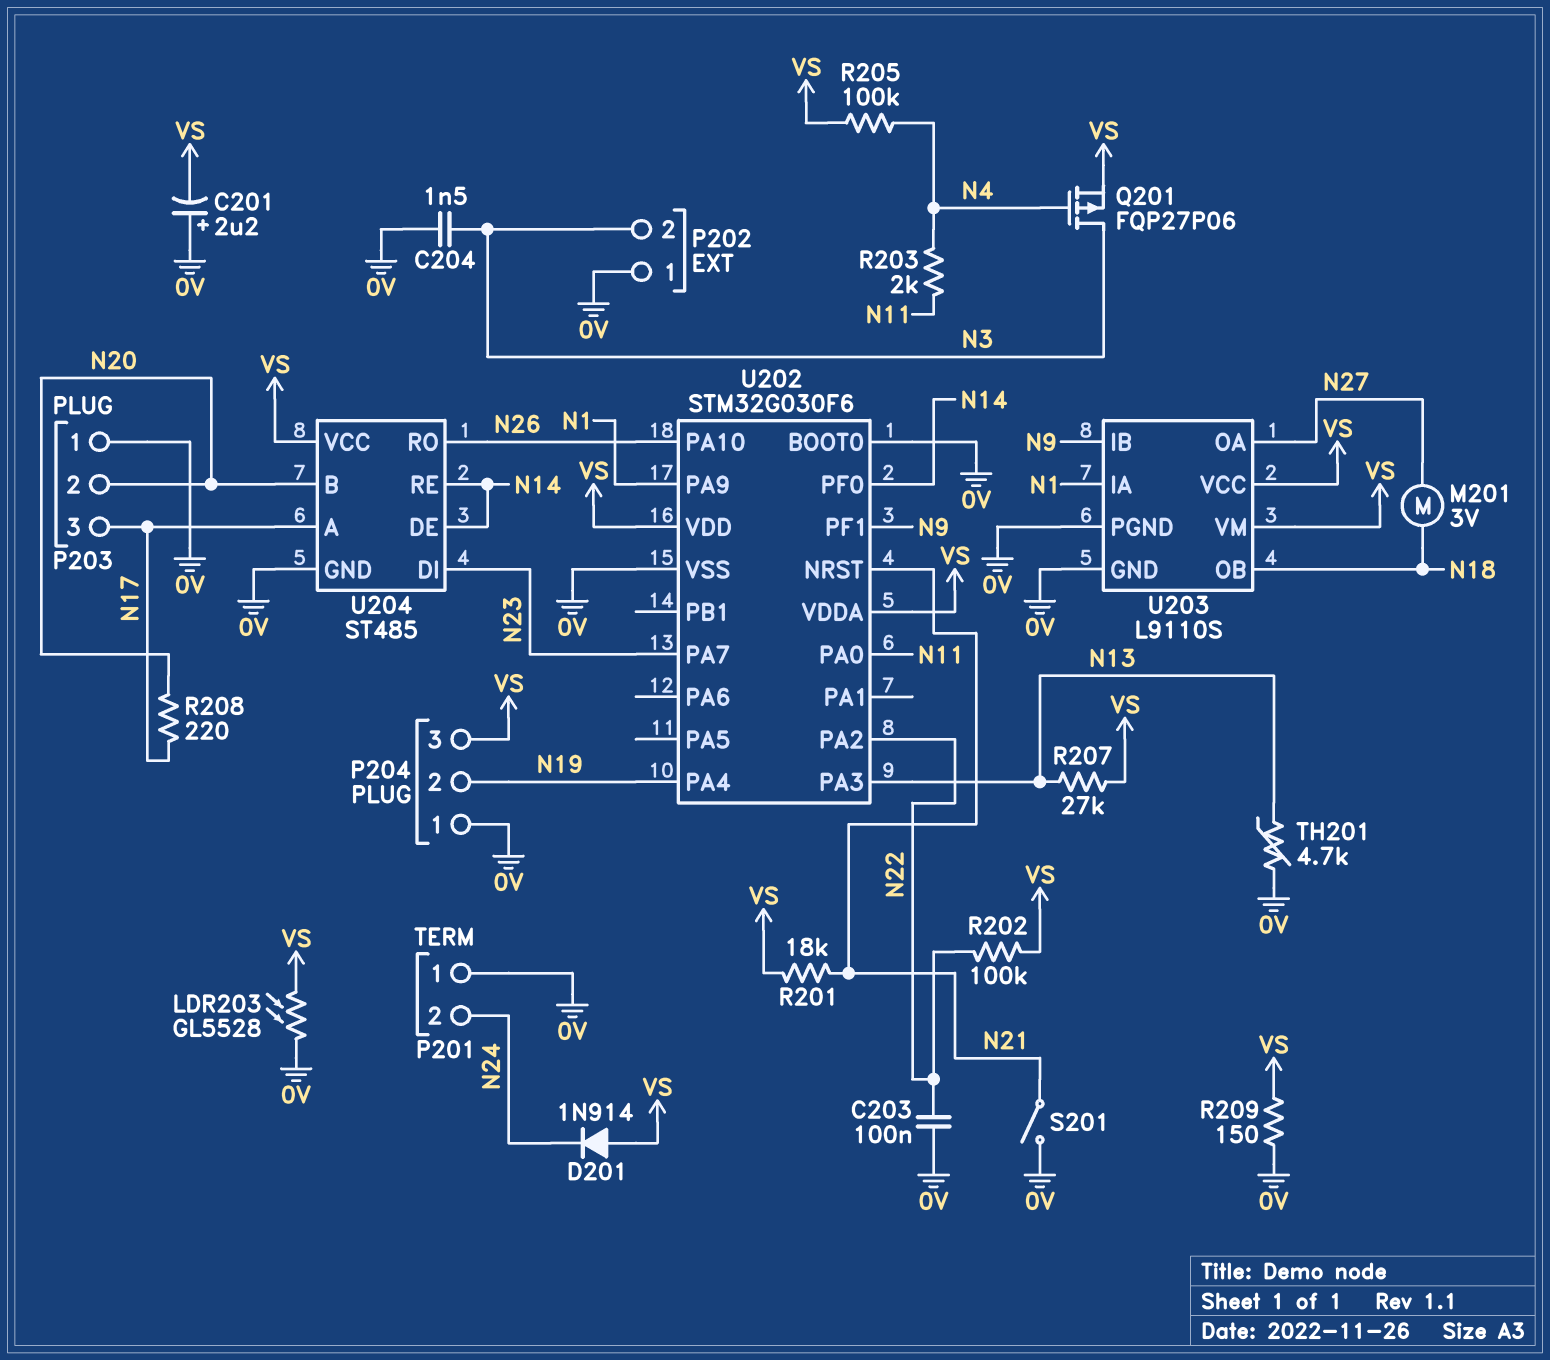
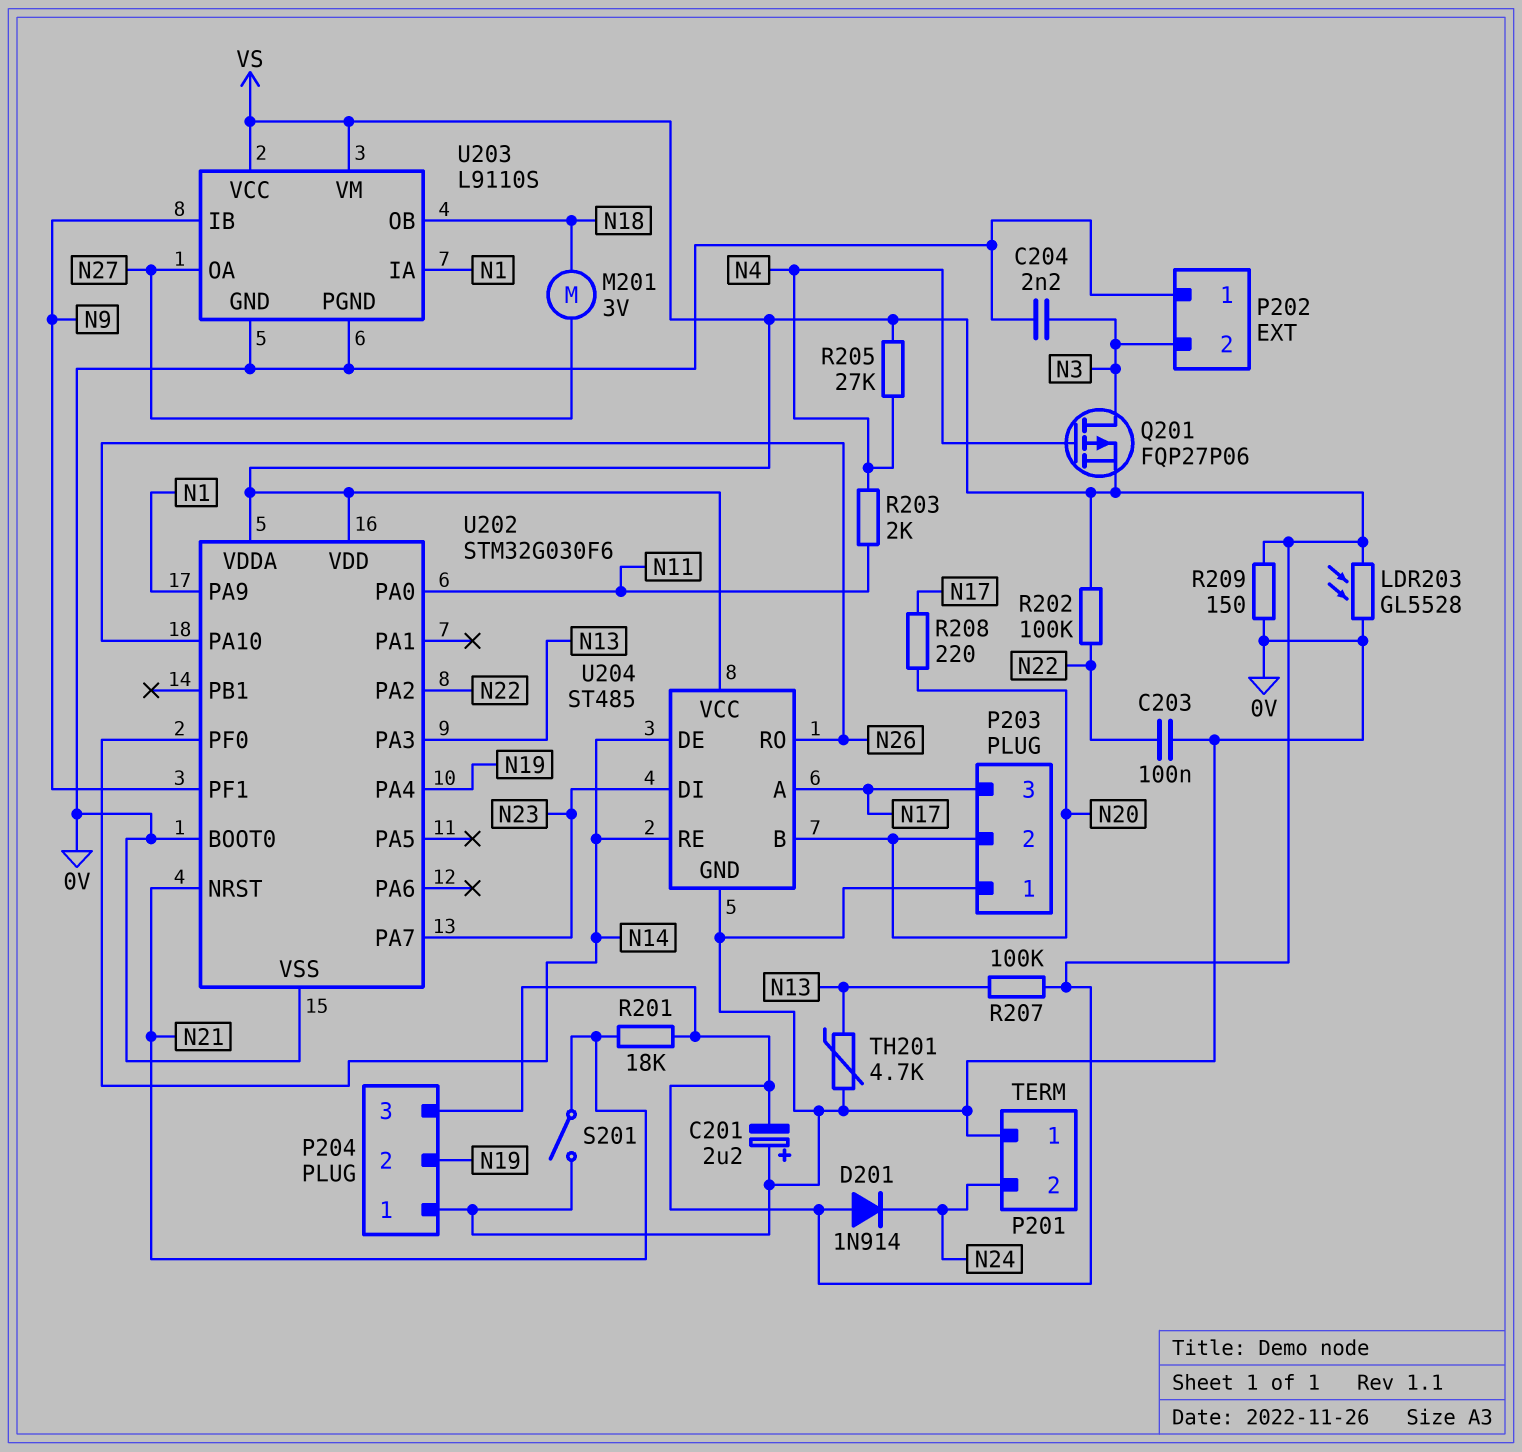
C204: 1.5nF (0V, N3) -> 2.2nF (0V, N3)
R205: 100k (N4, VS) -> 27k (N4, VS)
R207: 27k (N13, VS) -> 100k (N13, VS)

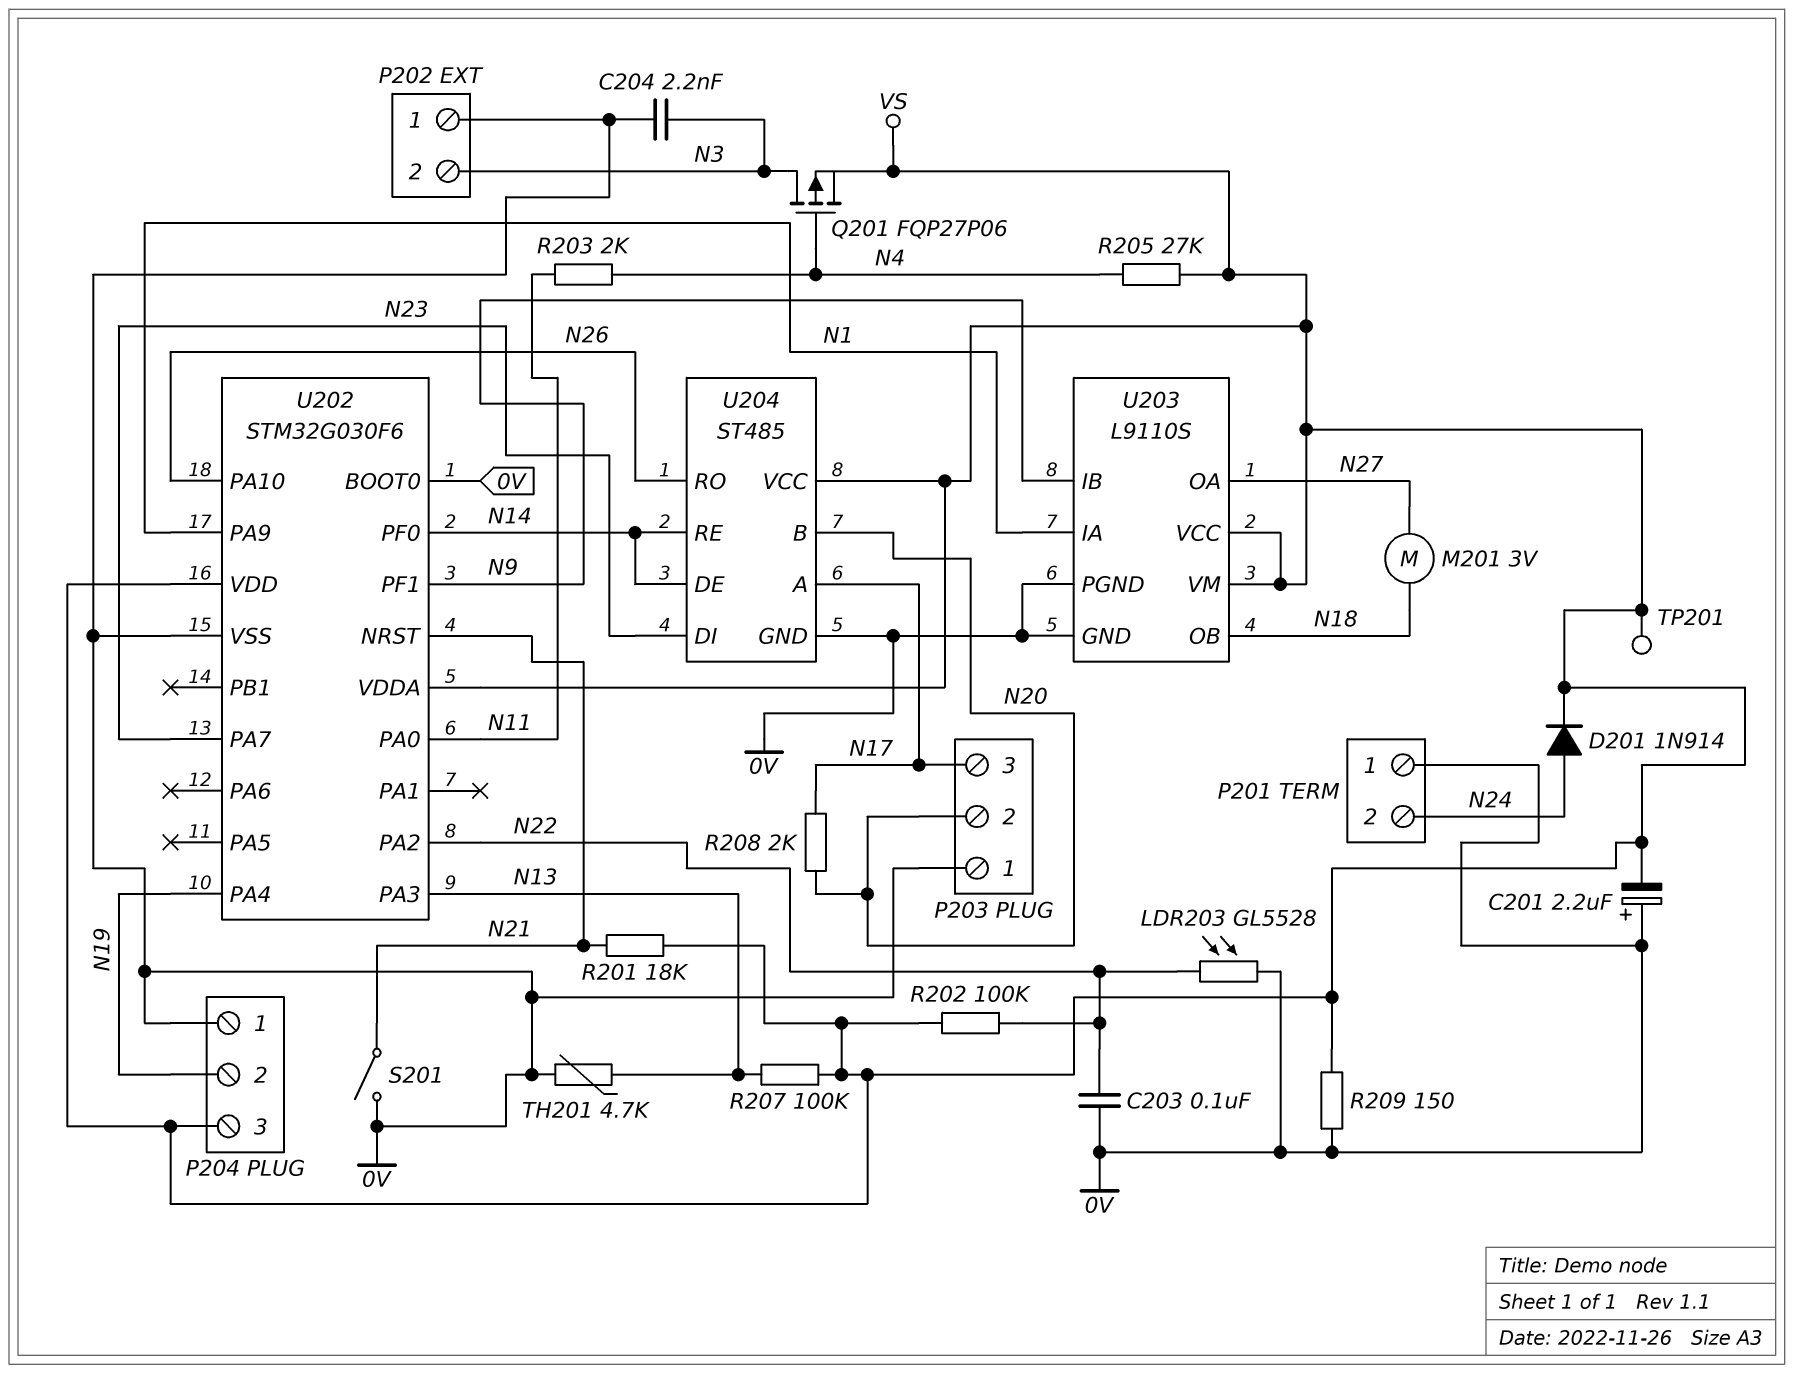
D201: diode 1N914 (A VS, K N24) -> diode 1N914 (A N24, K VS)
LDR203: GL5528 (0V, VS) -> GL5528 (0V, N22)
R208: 220 (N17, N20) -> 2k (N17, N20)
TP201: none -> test point (VS)

